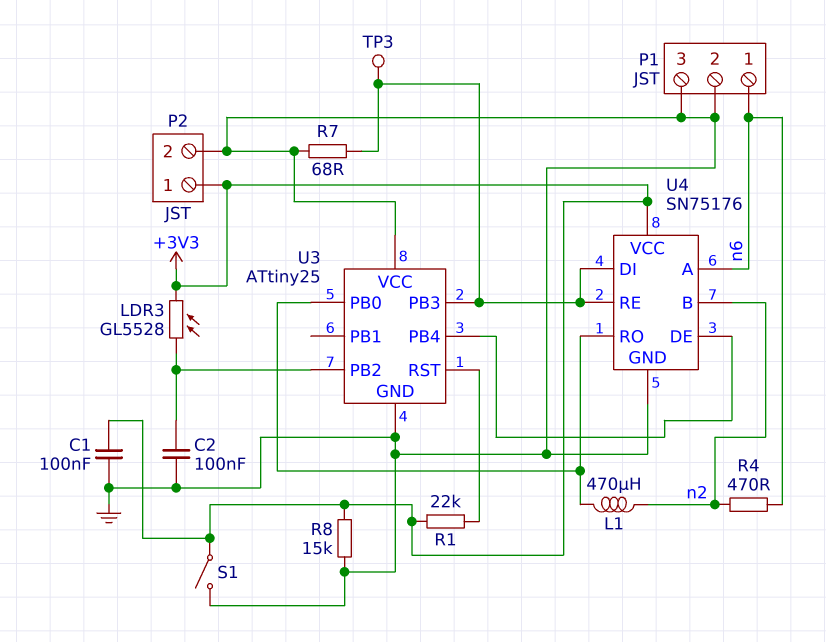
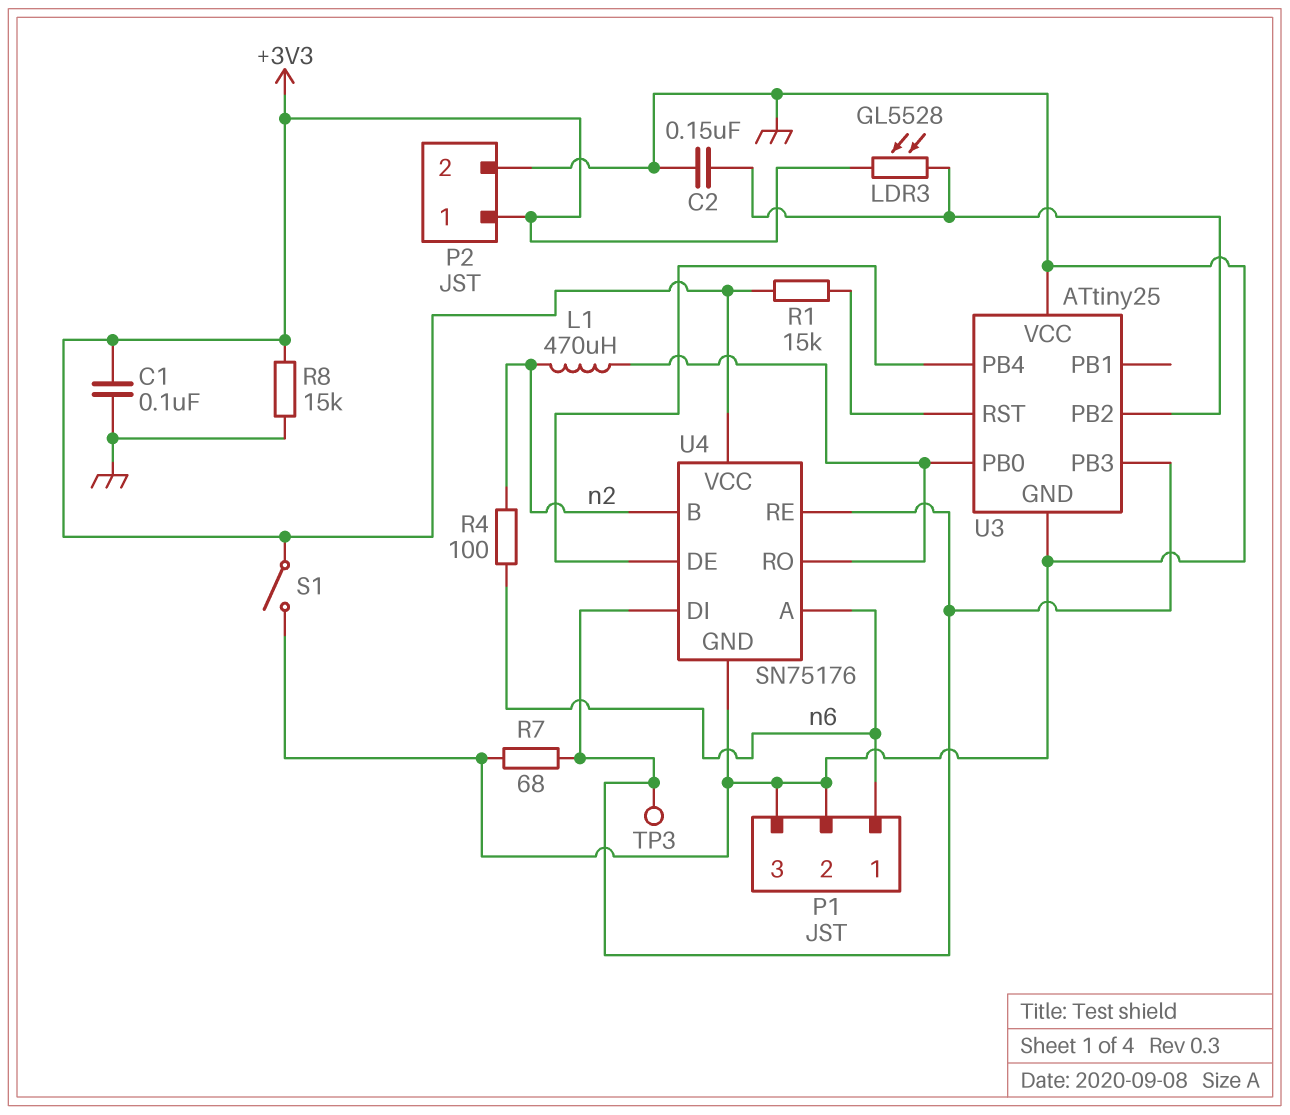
C2: 100nF (GND, U3/PB2) -> 150nF (GND, U3/PB2)
R1: 22k (+3V3, U3/RST) -> 15k (+3V3, U3/RST)
R4: 470 (n2, n6) -> 100 (n2, n6)

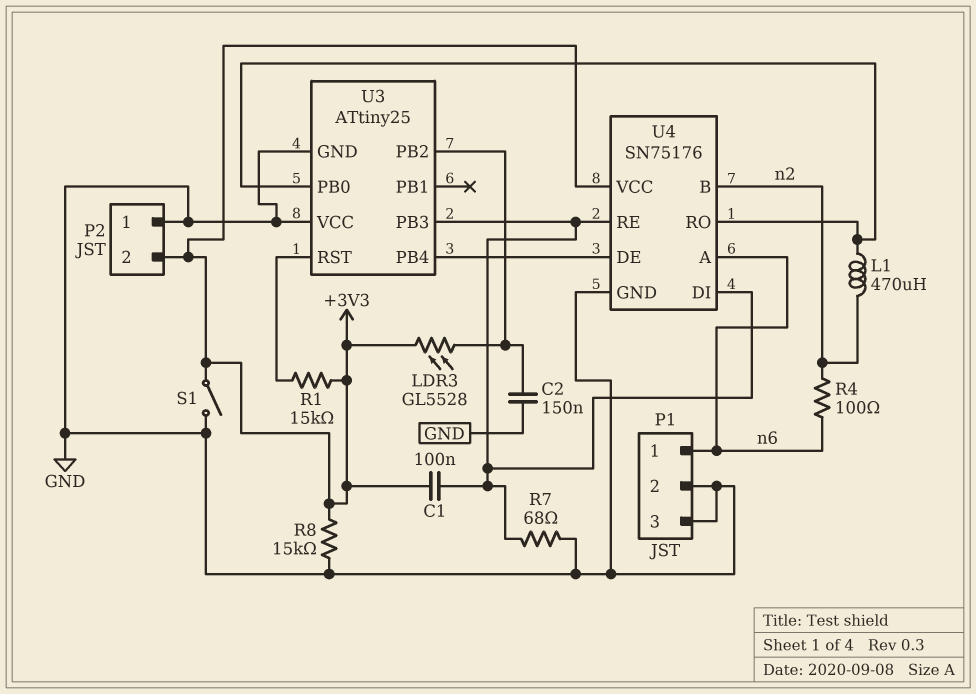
C1: 100nF (+3V3, GND) -> 100nF (+3V3, U3/PB3)
P2 pin 1: +3V3 -> GND
P2 pin 2: GND -> +3V3
TP3: test point (U3/PB3) -> none

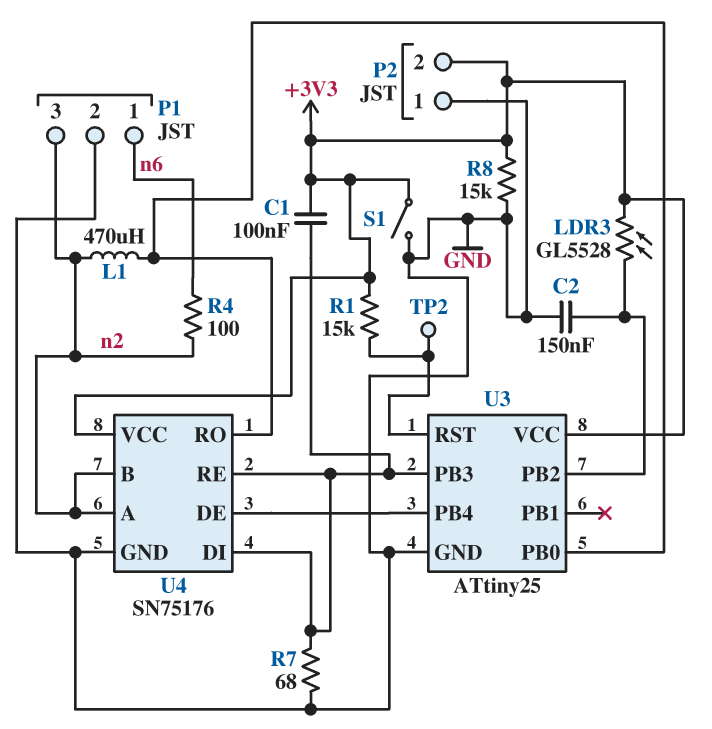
P1 pin 3: GND -> n2
TP2: none -> test point (U3/RST)
U3 pin VCC: GND -> +3V3
U4 pin A: n6 -> n2

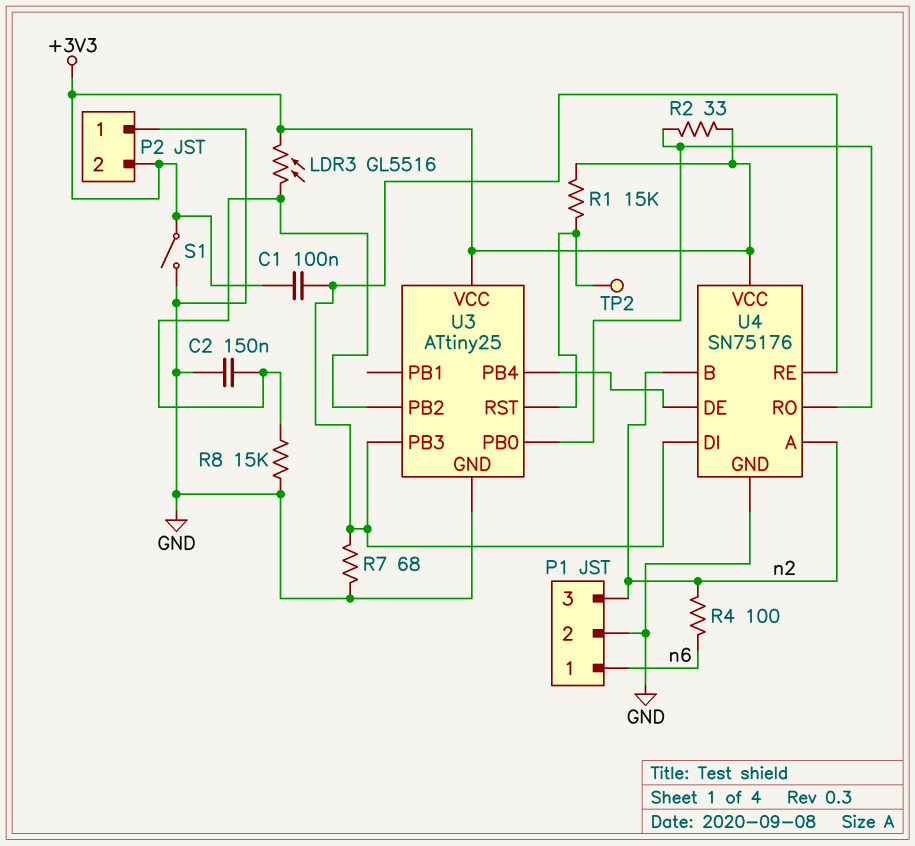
L1: 470uH (U3/PB0, n2) -> none
LDR3: GL5528 (+3V3, U3/PB2) -> GL5516 (+3V3, U3/PB2)
R2: none -> 33 (+3V3, U3/PB0)
R8: 15k (+3V3, GND) -> 15k (GND, U3/PB2)

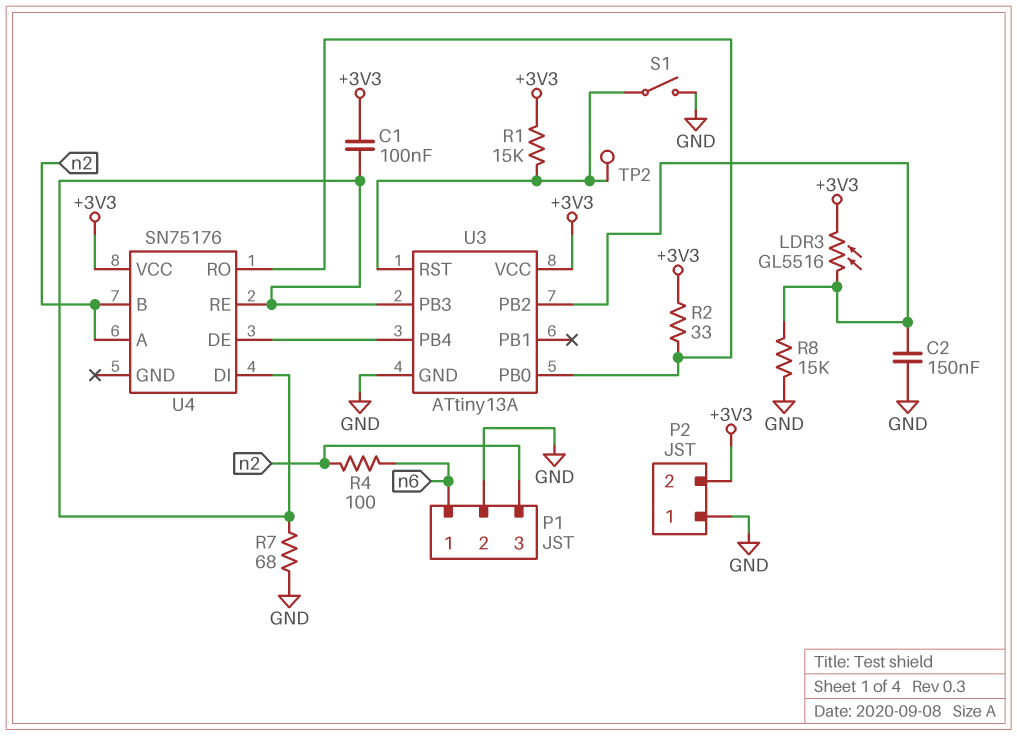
S1: switch (+3V3, GND) -> switch (GND, U3/RST)
U3: ATtiny25 -> ATtiny13A
U4 pin GND: GND -> none

